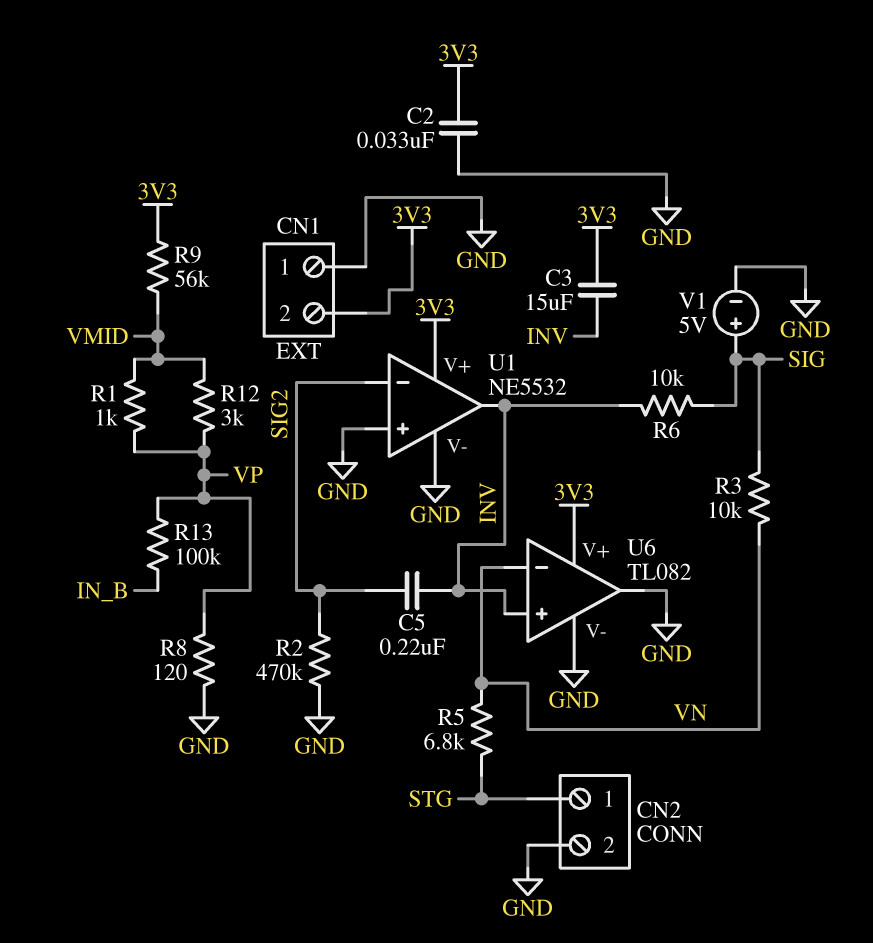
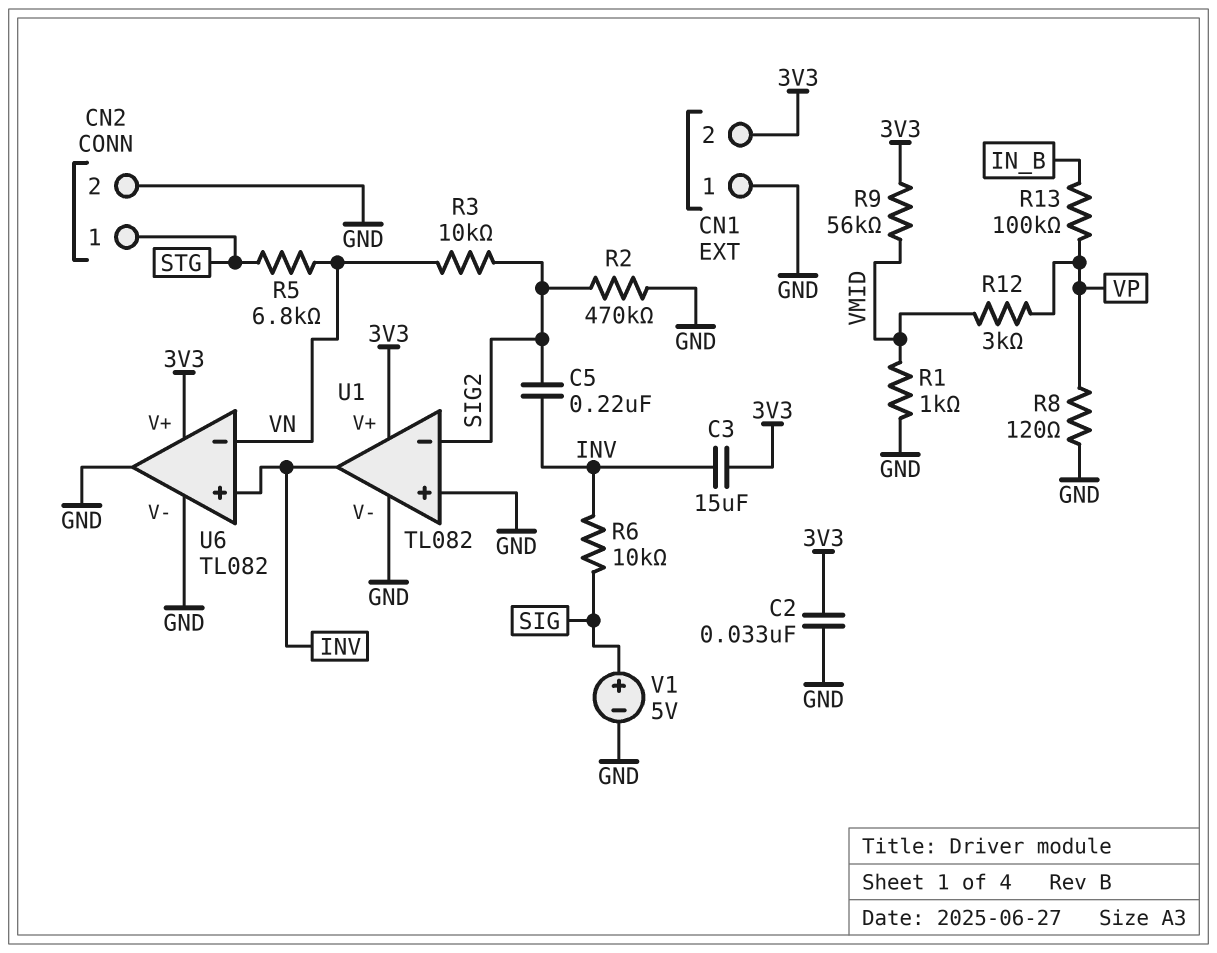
R1: 1k (VMID, VP) -> 1k (GND, VMID)
R3: 10k (SIG, VN) -> 10k (SIG2, VN)
U1: NE5532 -> TL082

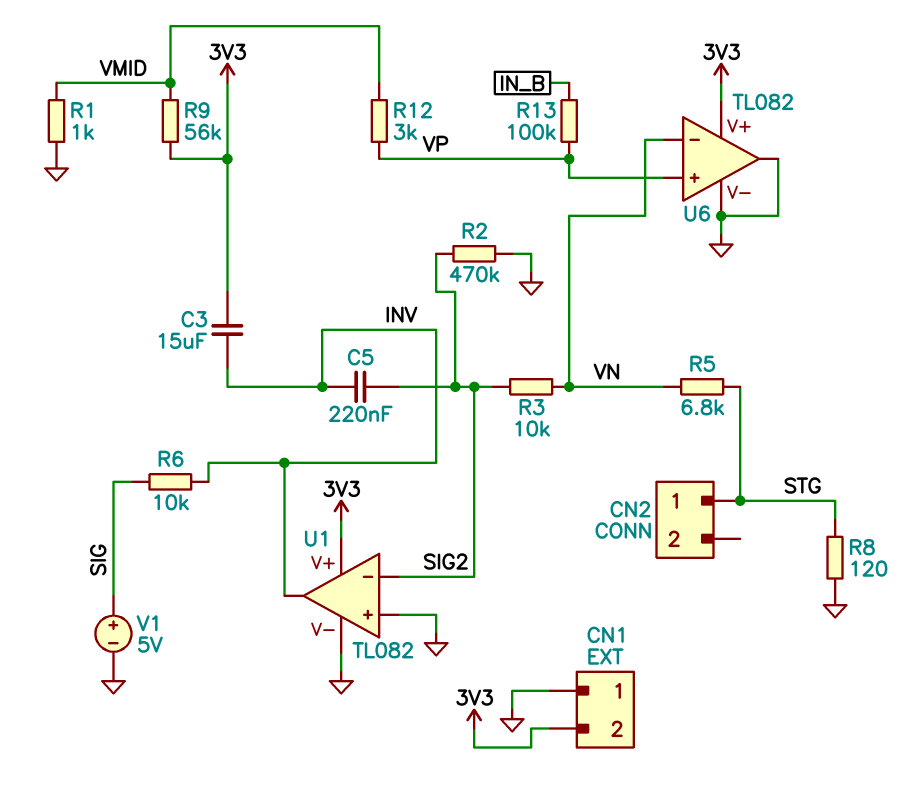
C2: 33nF (3V3, GND) -> none
CN2 pin 2: GND -> none
R8: 120 (GND, VP) -> 120 (GND, STG)
U6 pin in+: INV -> VP

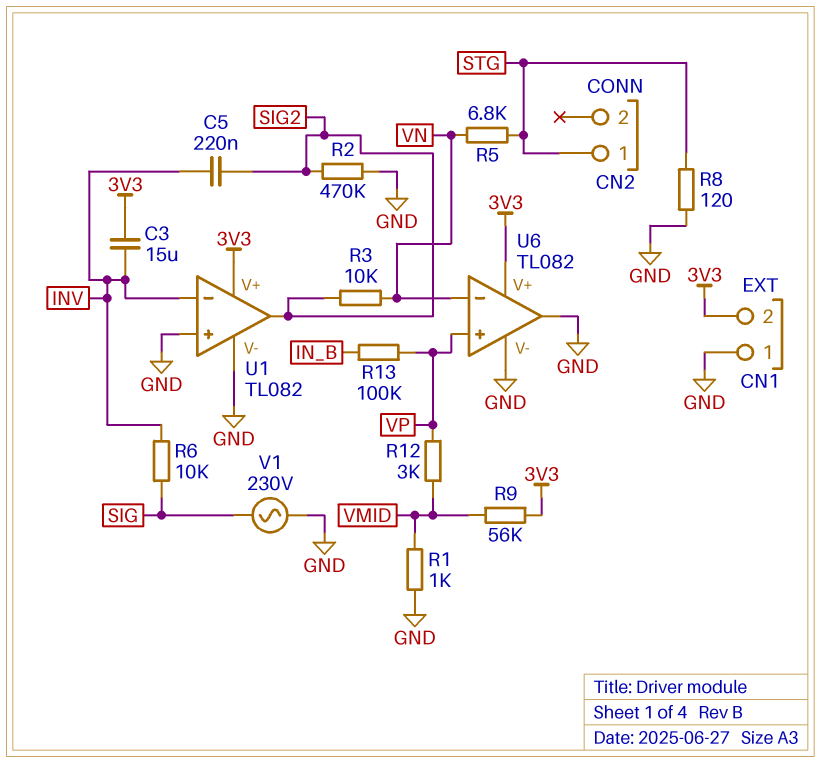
U1 pin in-: SIG2 -> INV
U1 pin out: INV -> SIG2
V1: 5V (plus SIG, minus GND) -> AC 230V (GND, SIG)

